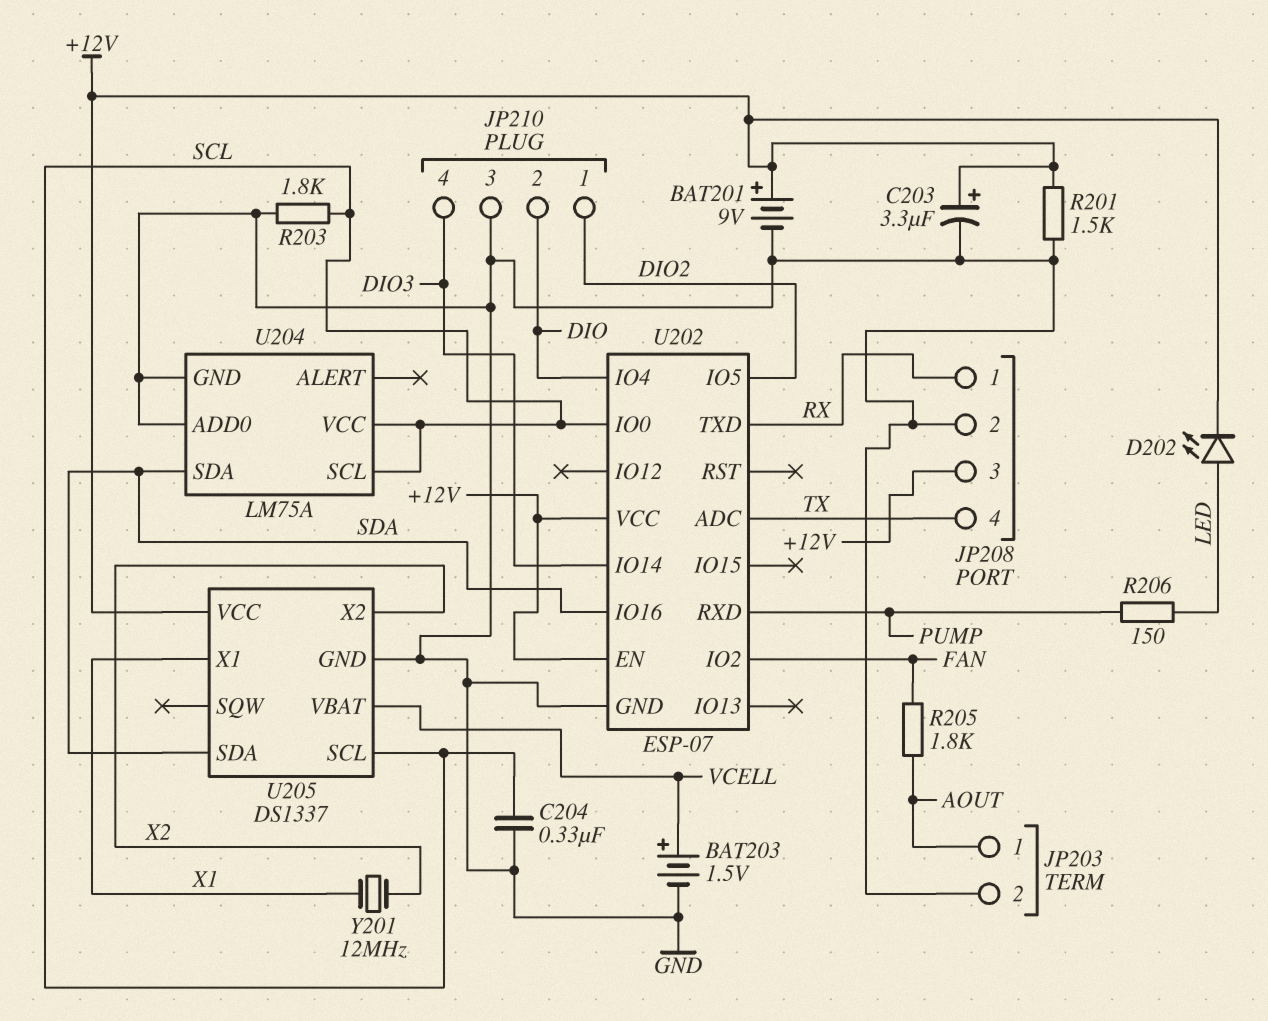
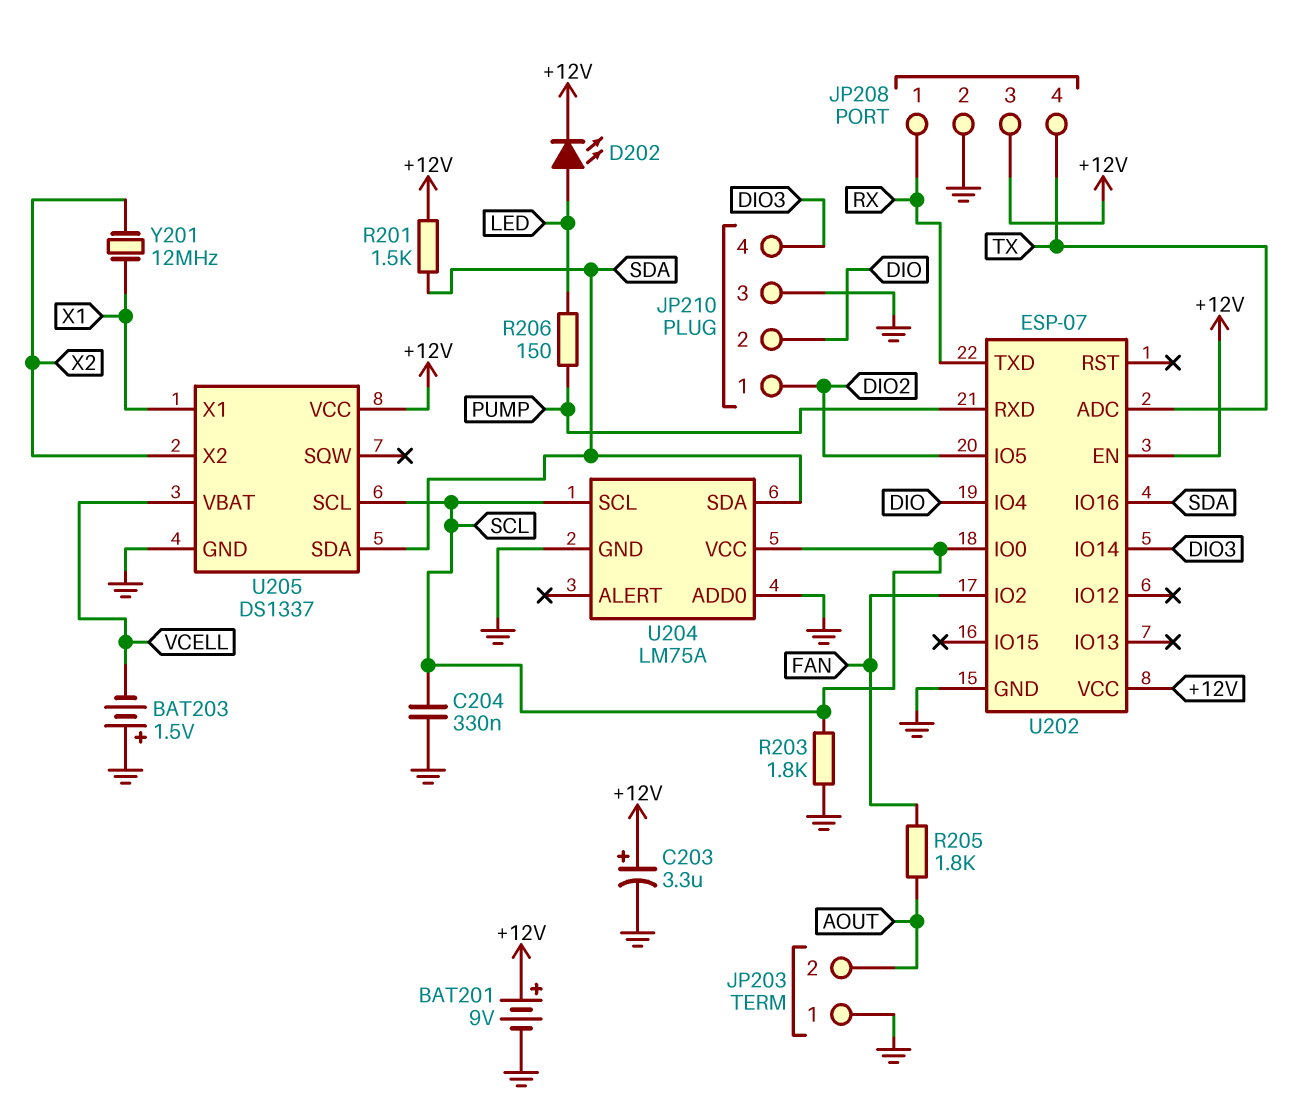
BAT203: 1.5V (plus VCELL, minus GND) -> 1.5V (plus GND, minus VCELL)
JP203 pin 1: AOUT -> GND
JP203 pin 2: GND -> AOUT
R201: 1.5k (+12V, GND) -> 1.5k (+12V, SDA)

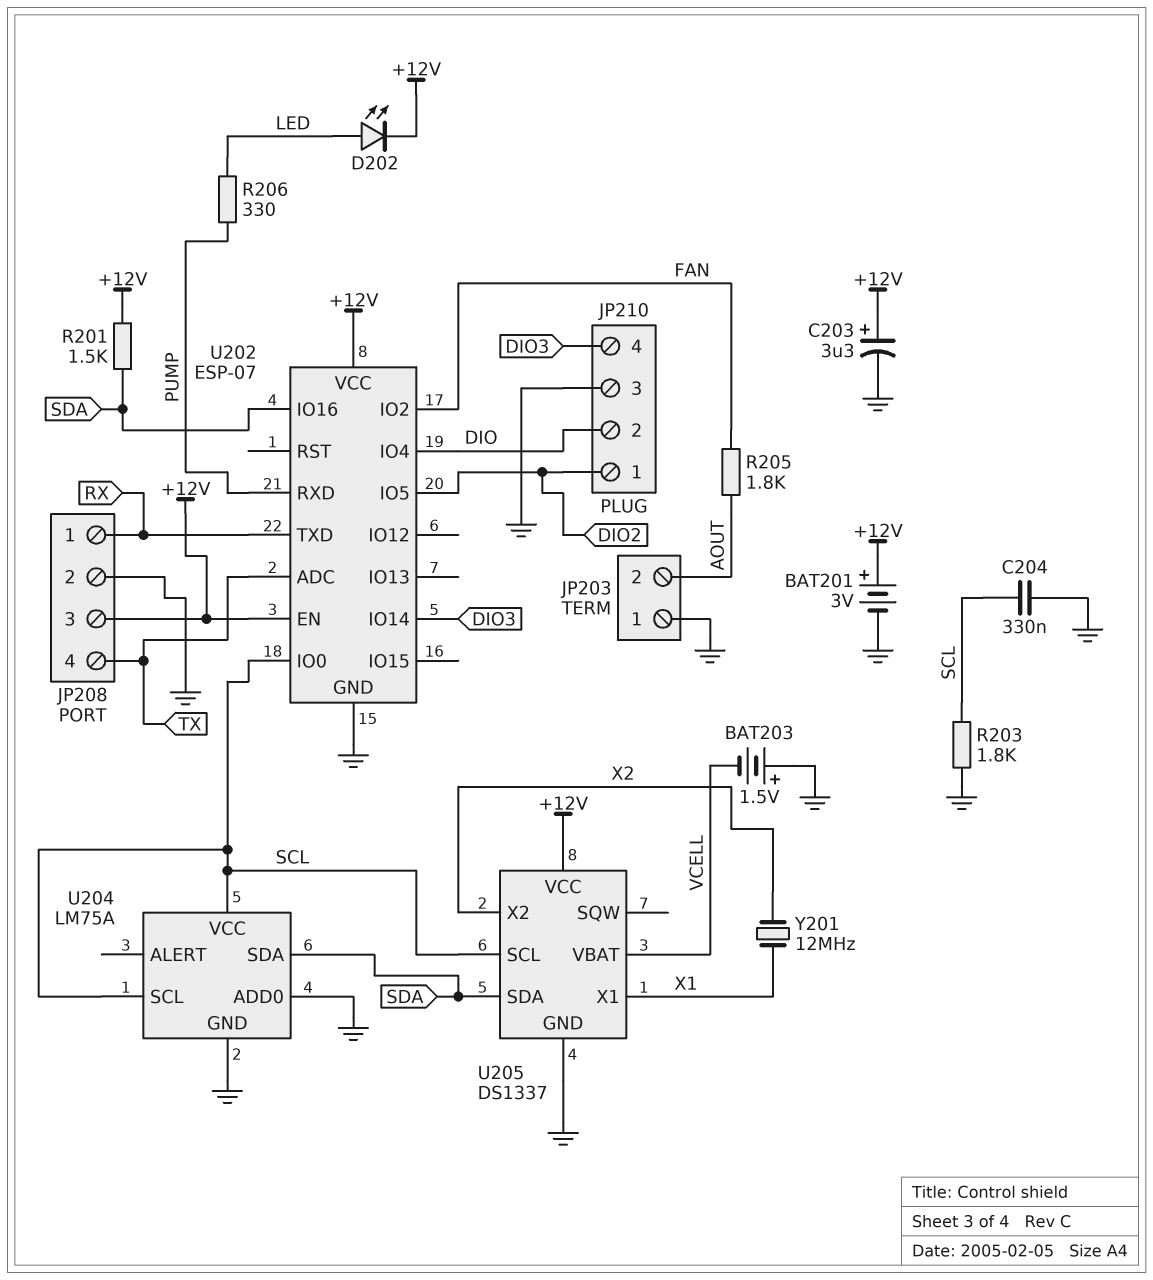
BAT201: 9V (plus +12V, minus GND) -> 3V (plus +12V, minus GND)
R206: 150 (LED, PUMP) -> 330 (LED, PUMP)

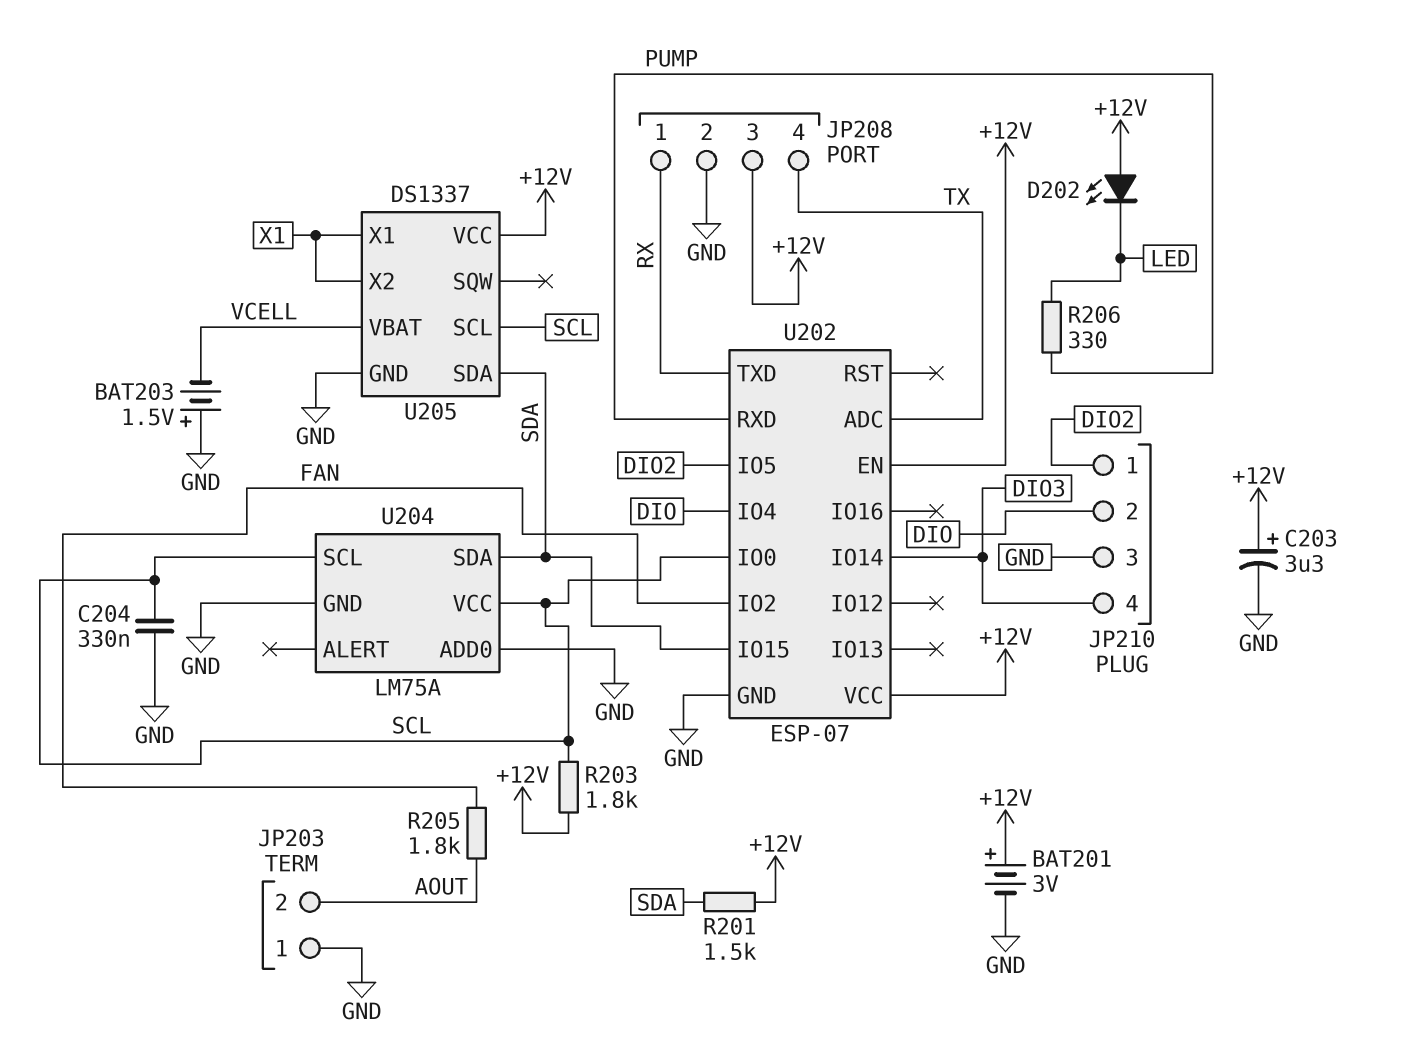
D202: LED (A LED, K +12V) -> LED (A +12V, K LED)
R203: 1.8k (GND, SCL) -> 1.8k (+12V, SCL)
U202 pin IO15: none -> SDA
U202 pin IO16: SDA -> none
U205 pin X2: X2 -> X1
Y201: 12MHz (X1, X2) -> none

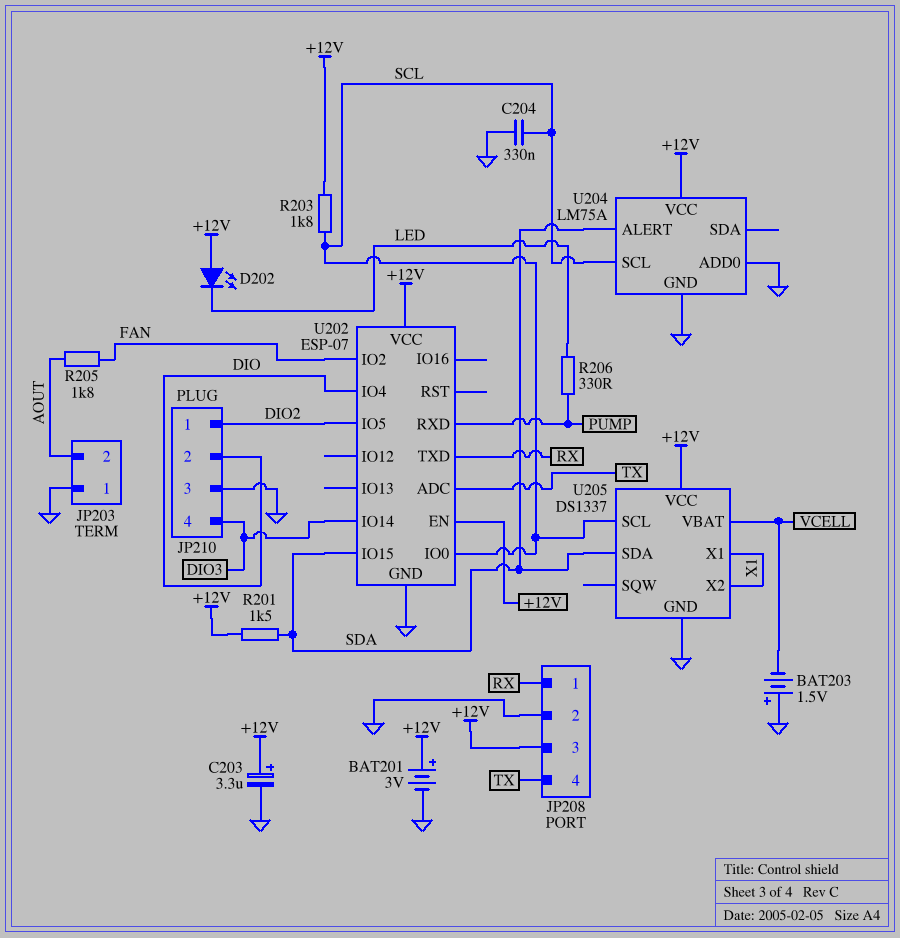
U204 pin ALERT: none -> SDA
U204 pin SDA: SDA -> none
U204 pin VCC: SCL -> +12V

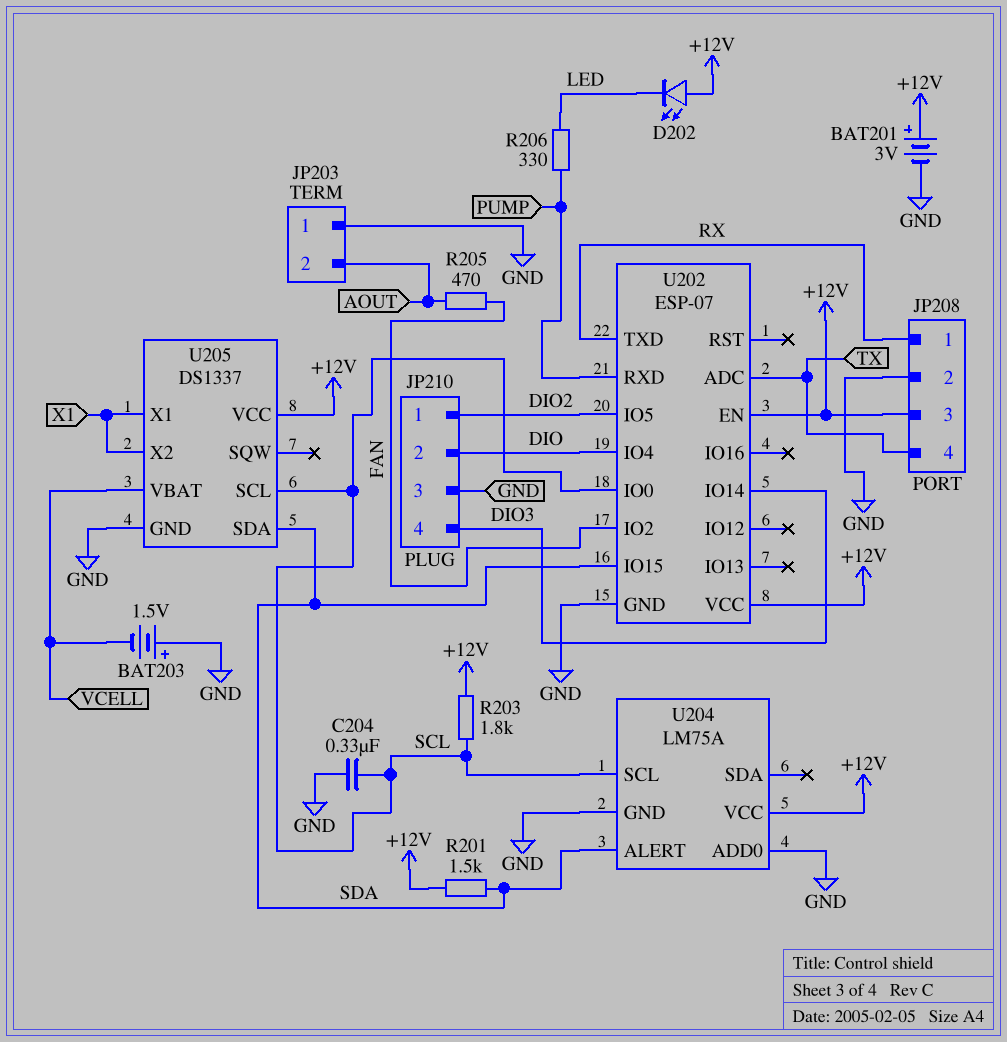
C203: 3.3uF (plus +12V, minus GND) -> none
R205: 1.8k (AOUT, FAN) -> 470 (AOUT, FAN)

